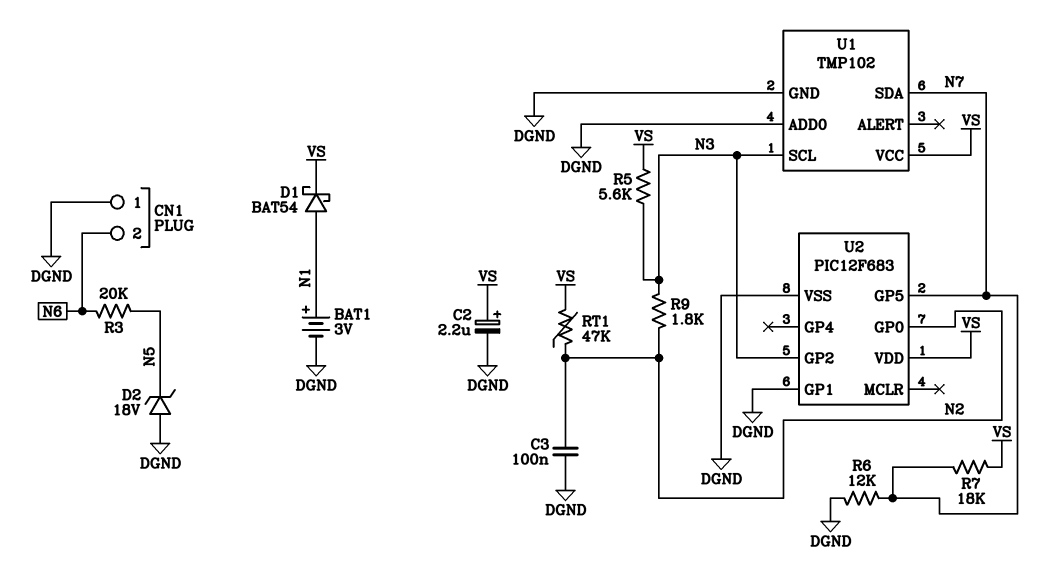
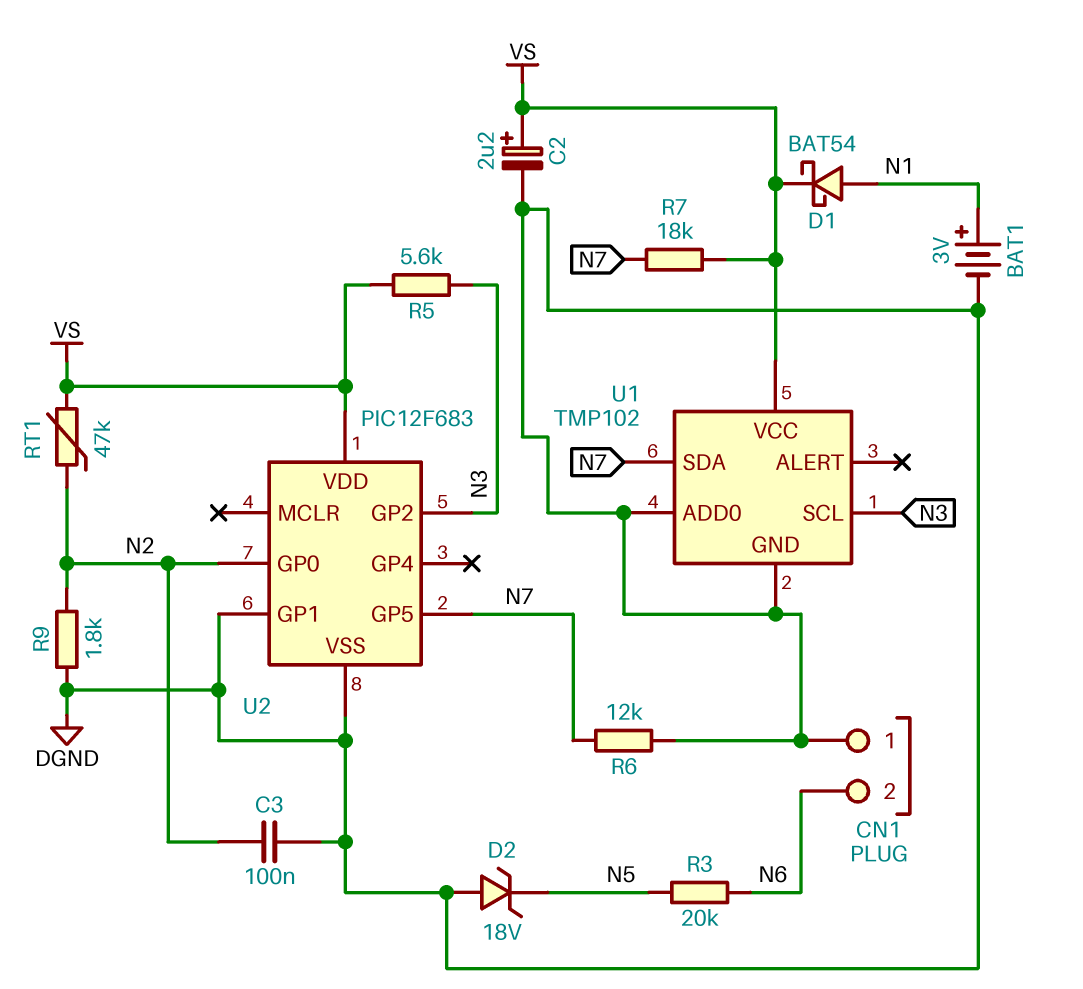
R9: 1.8k (N2, N3) -> 1.8k (DGND, N2)

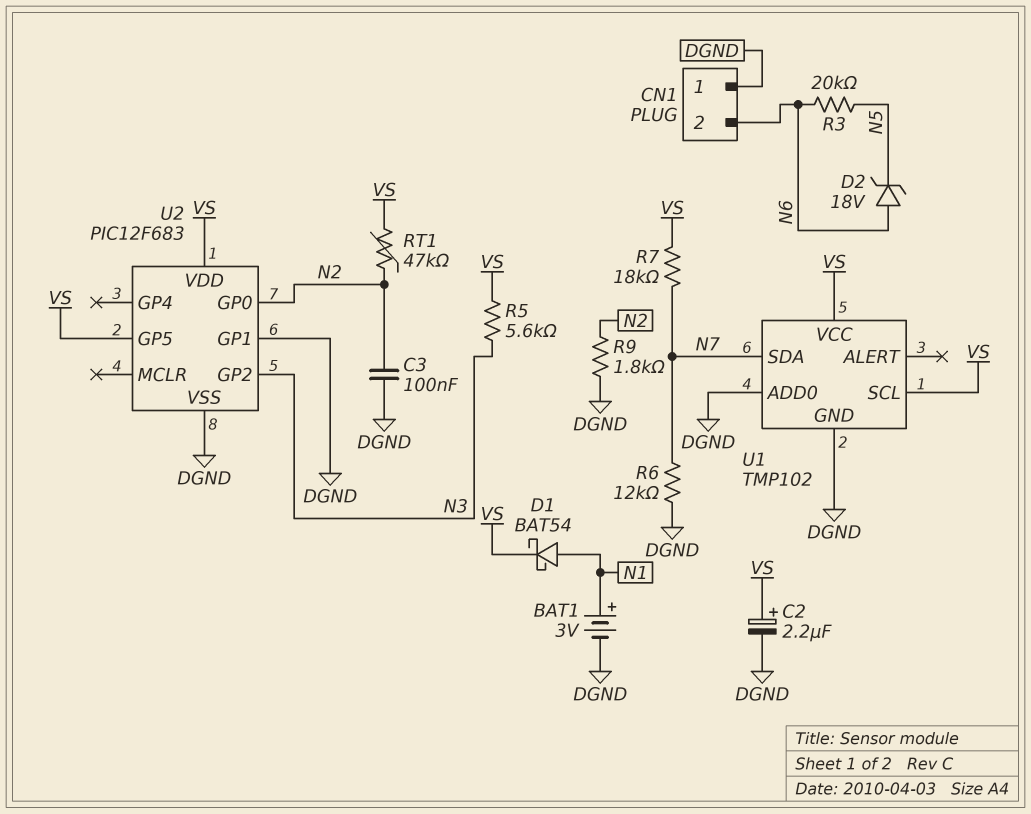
D2: zener 18V (A DGND, K N5) -> zener 18V (A N6, K N5)
U1 pin SCL: N3 -> VS
U2 pin GP5: N7 -> VS

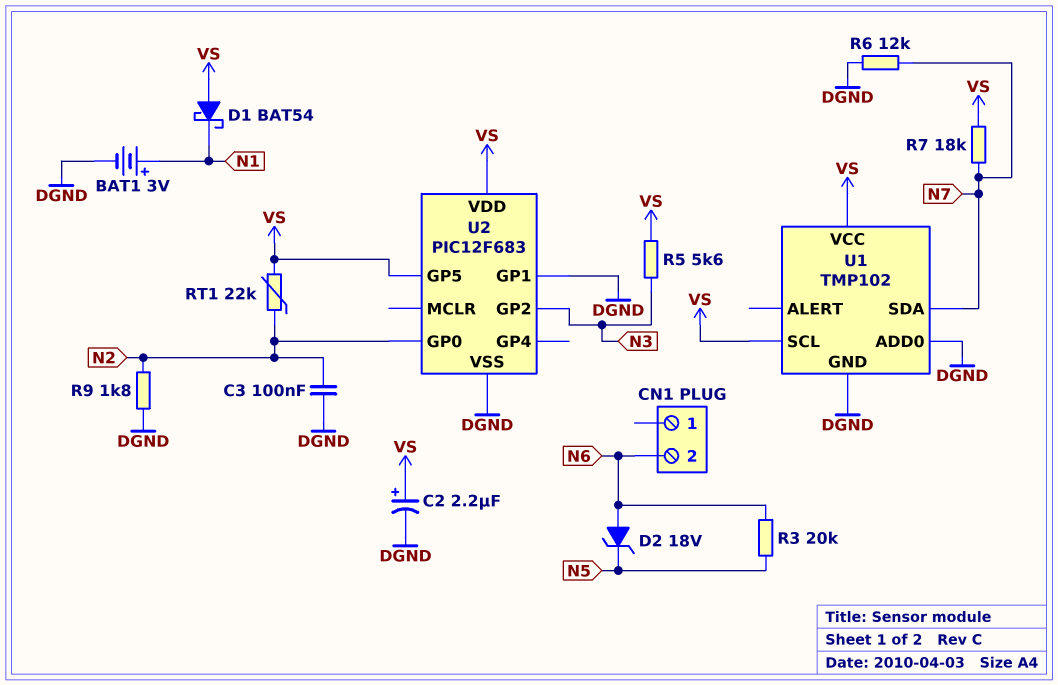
CN1 pin 1: DGND -> none
D1: schottky BAT54 (A N1, K VS) -> schottky BAT54 (A VS, K N1)
RT1: 47k (N2, VS) -> 22k (N2, VS)

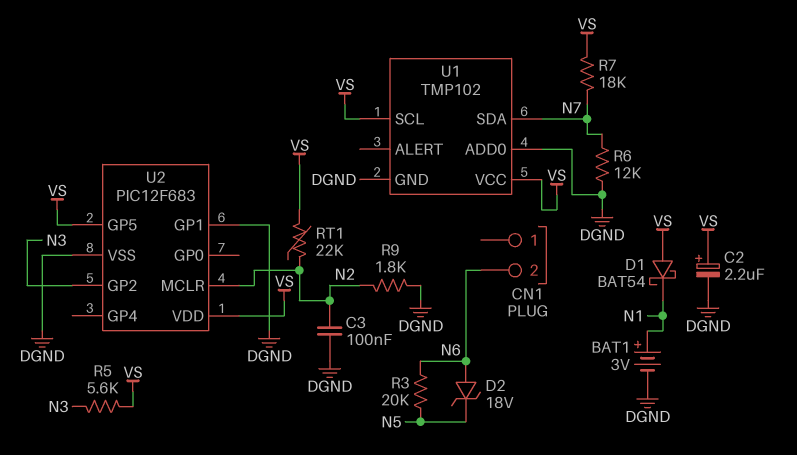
U2 pin GP0: N2 -> none
U2 pin MCLR: none -> N2

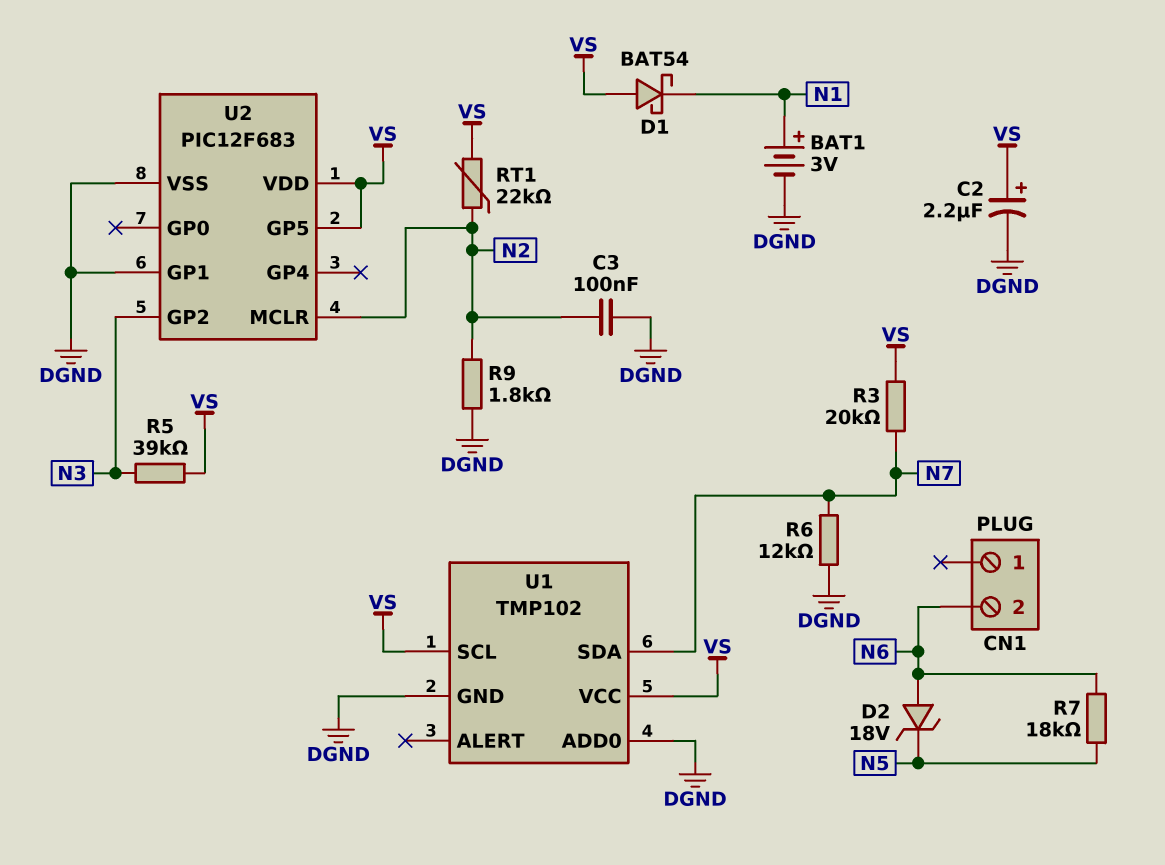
R3: 20k (N5, N6) -> 20k (N7, VS)
R5: 5.6k (N3, VS) -> 39k (N3, VS)
R7: 18k (N7, VS) -> 18k (N5, N6)

